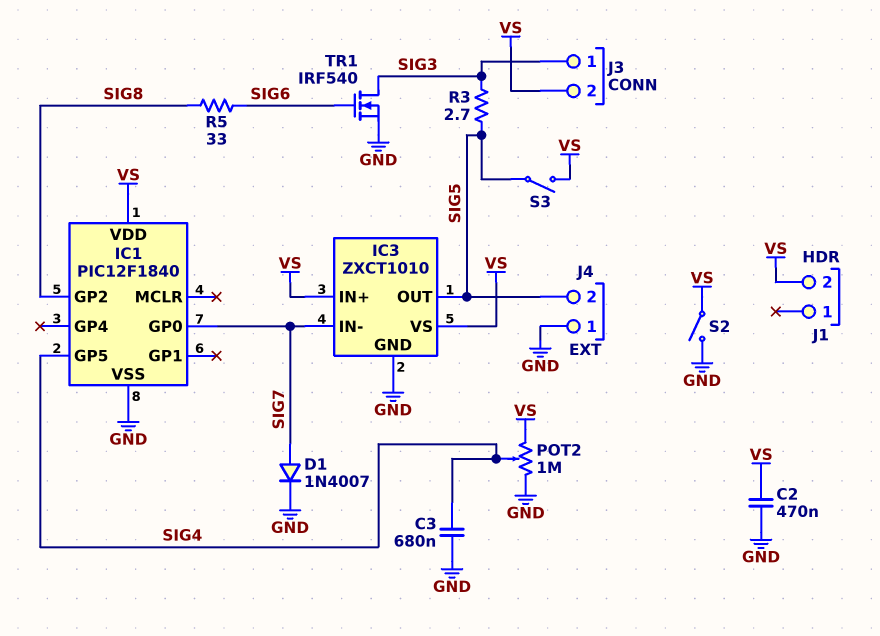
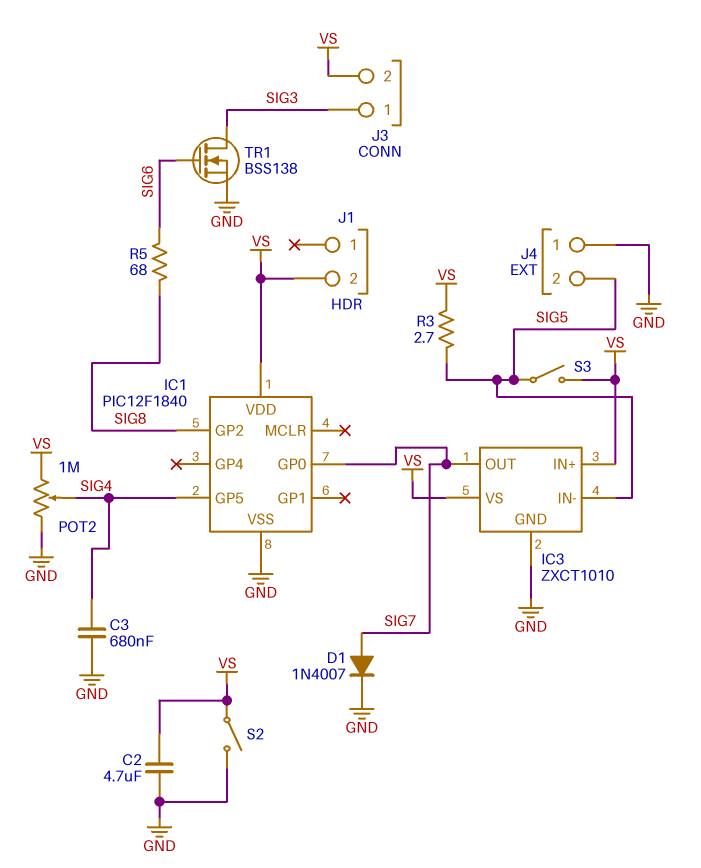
C2: 470nF (GND, VS) -> 4.7uF (GND, VS)
IC3 pin IN-: SIG7 -> SIG5
IC3 pin OUT: SIG5 -> SIG7
R3: 2.7 (SIG3, SIG5) -> 2.7 (SIG5, VS)
R5: 33 (SIG6, SIG8) -> 68 (SIG6, SIG8)
TR1: NMOS IRF540 (G SIG6, D SIG3, S GND) -> NMOS BSS138 (G SIG6, D SIG3, S GND)

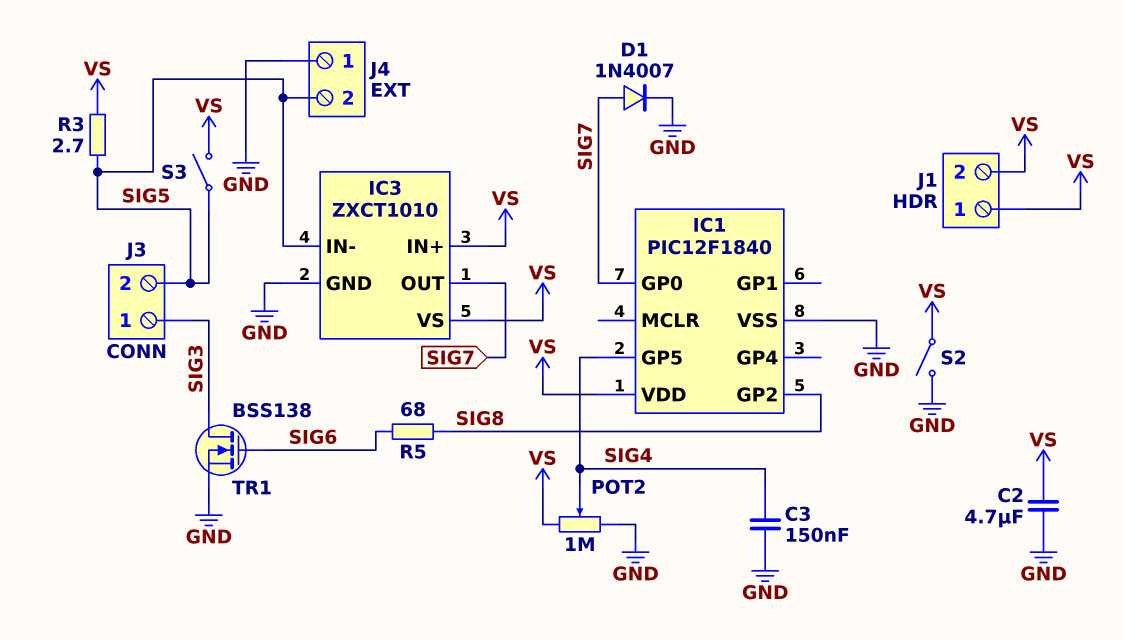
C3: 680nF (GND, SIG4) -> 150nF (GND, SIG4)
J1 pin 1: none -> VS
J3 pin 2: VS -> SIG5

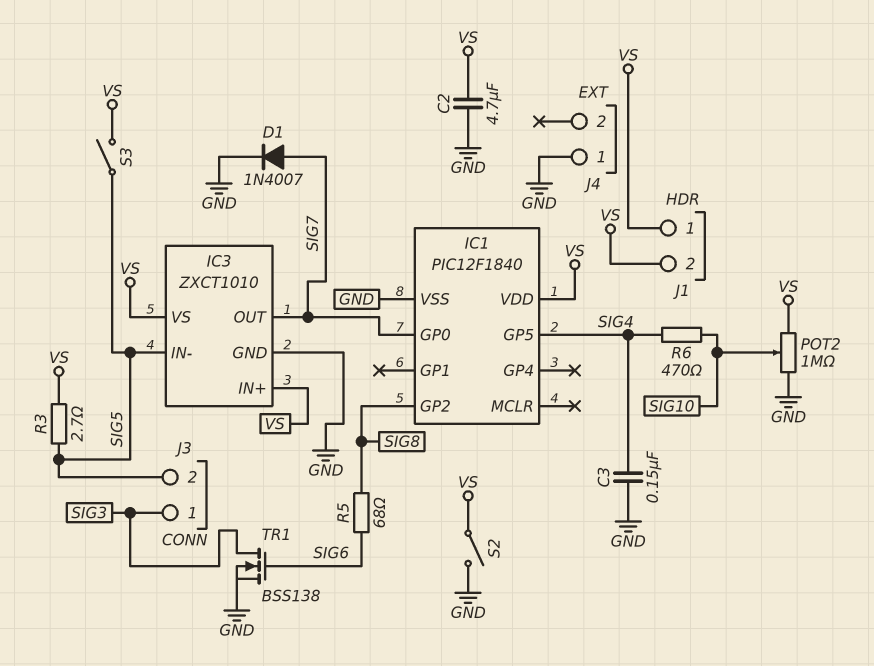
J4 pin 2: SIG5 -> none
POT2: 1M (GND, VS, wiper SIG4) -> 1M (GND, VS, wiper SIG10)
R6: none -> 470 (SIG4, SIG10)

